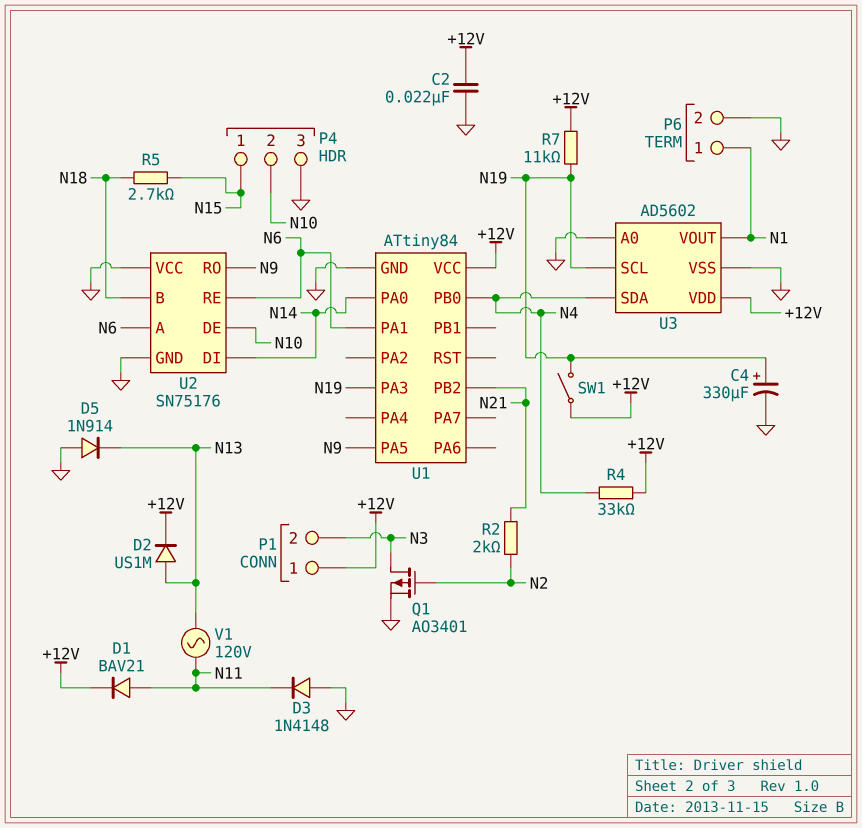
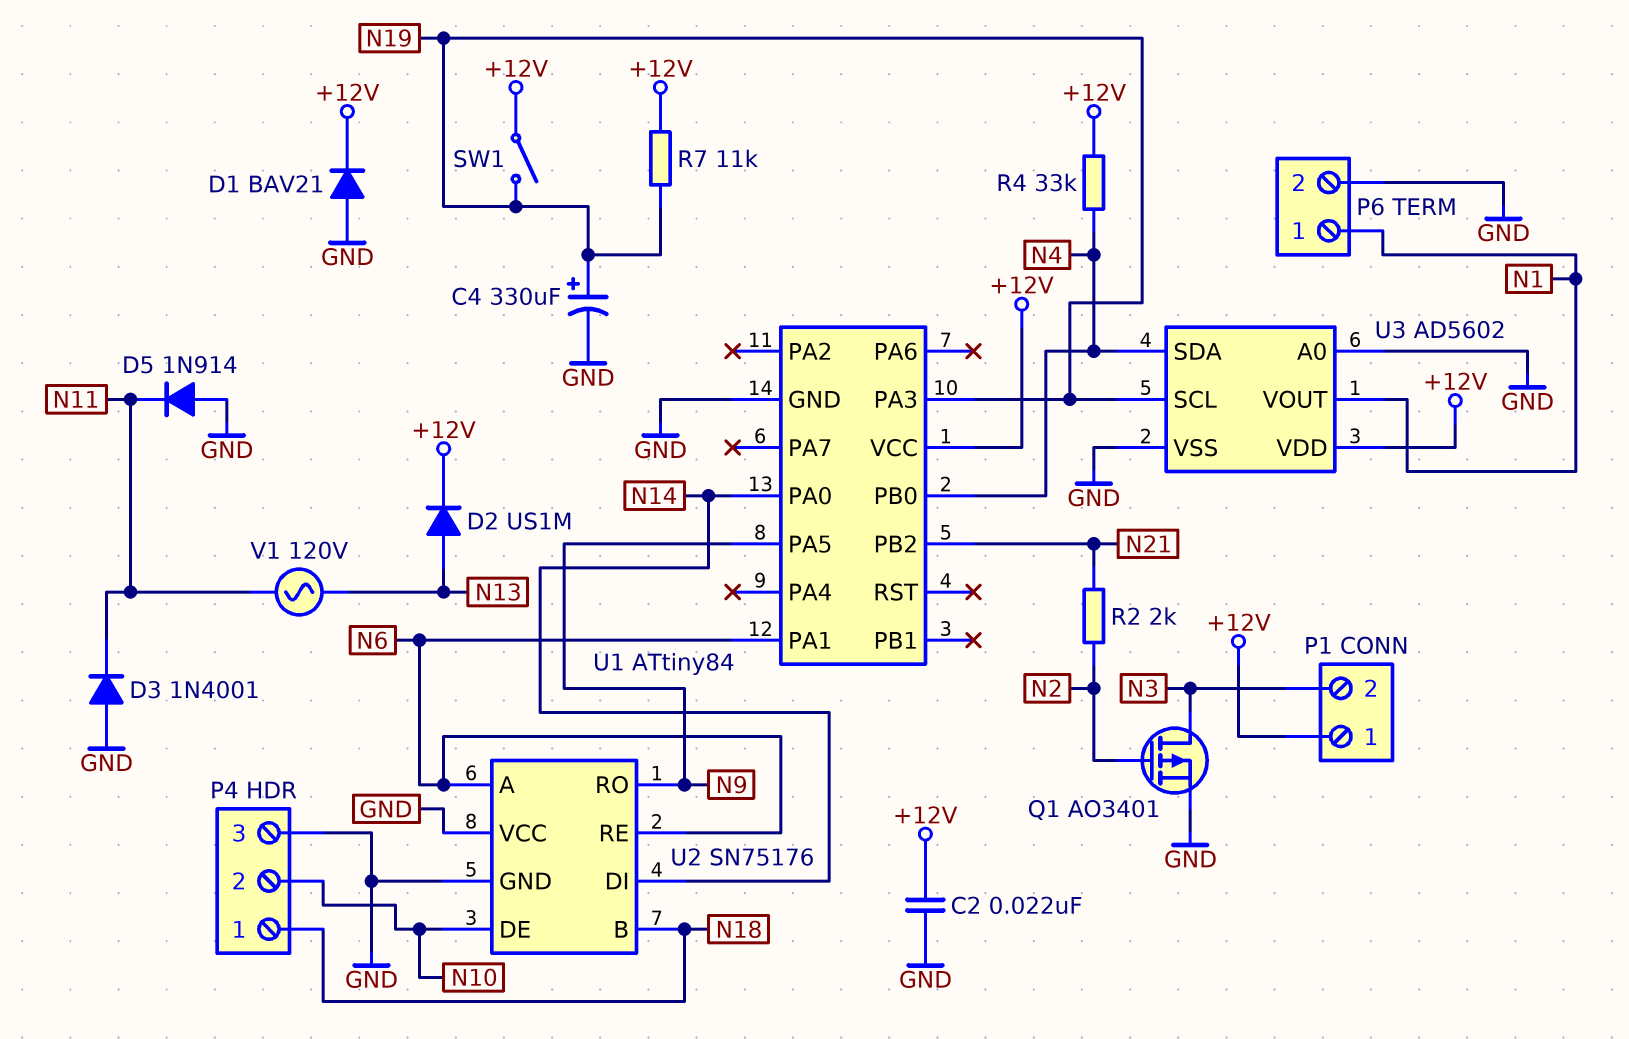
D1: diode BAV21 (A N11, K +12V) -> diode BAV21 (A GND, K +12V)
D3: diode 1N4148 (A GND, K N11) -> diode 1N4001 (A GND, K N11)
D5: diode 1N914 (A GND, K N13) -> diode 1N914 (A GND, K N11)
P4 pin 1: N15 -> N18
R5: 2.7k (N15, N18) -> none

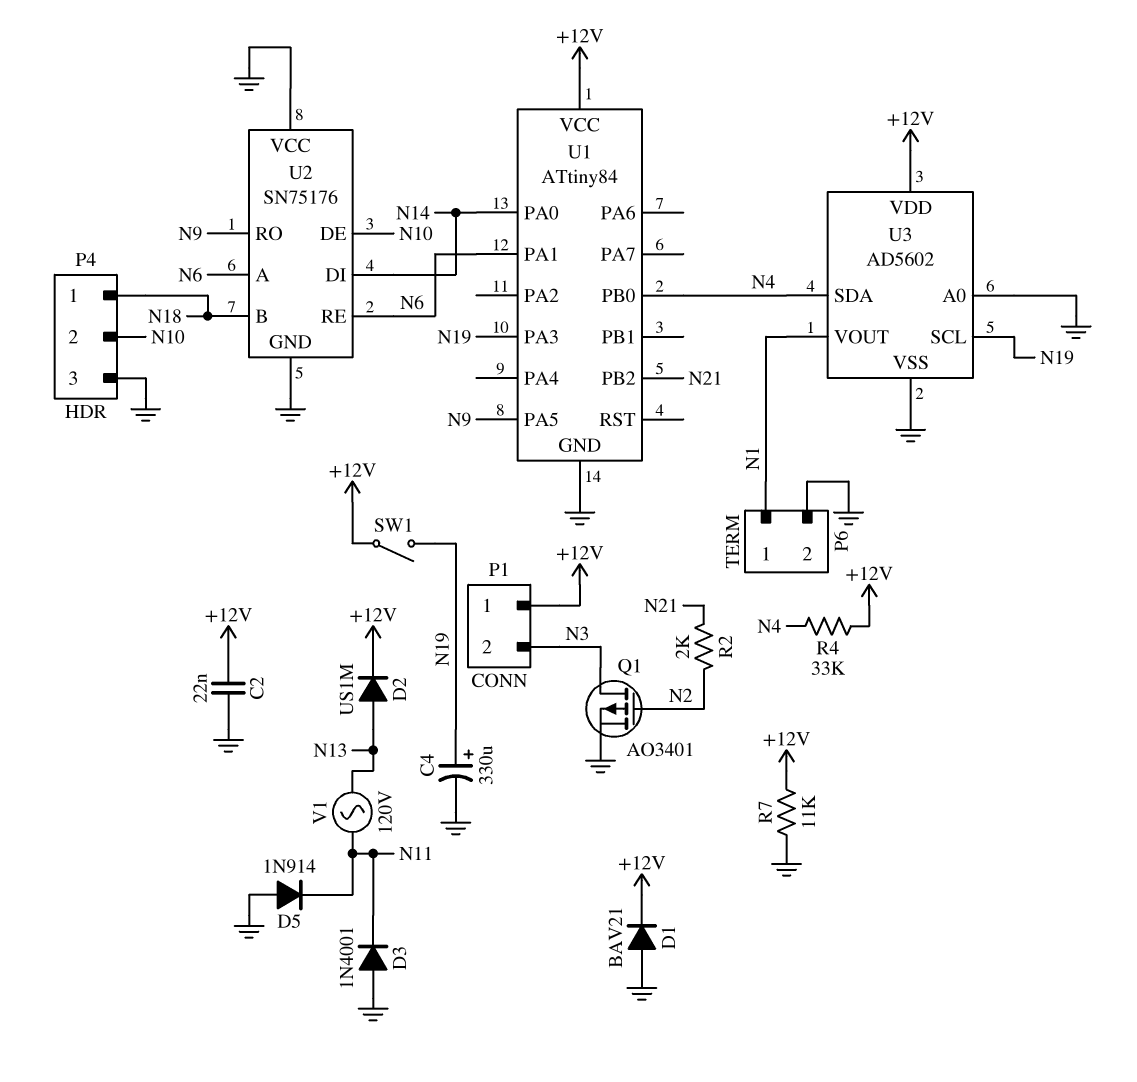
R7: 11k (+12V, N19) -> 11k (+12V, GND)

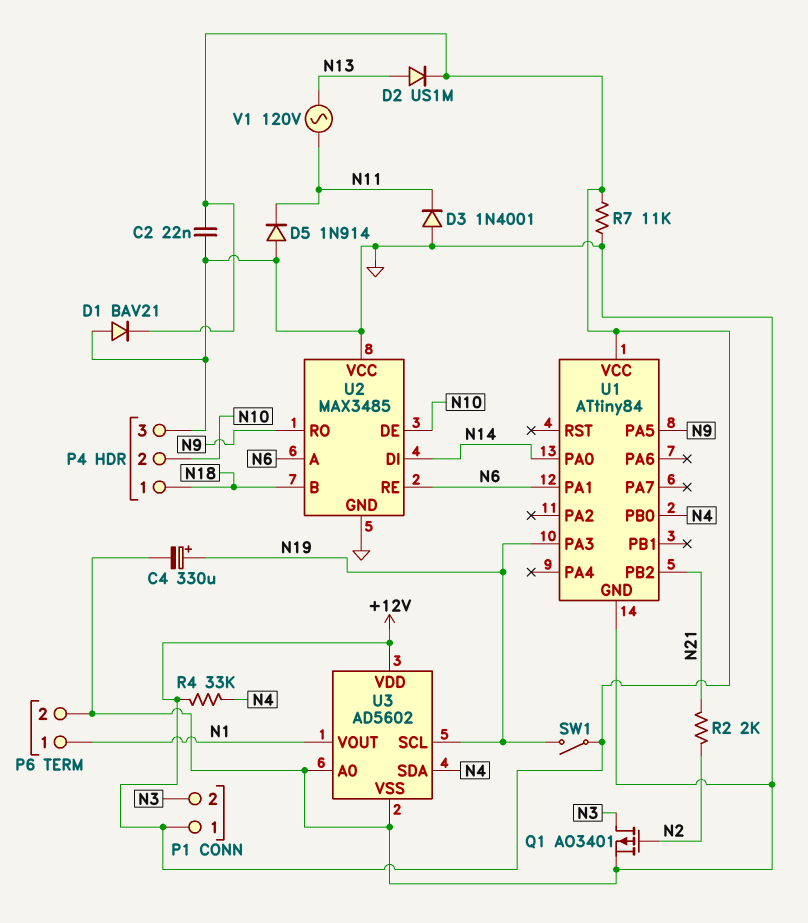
U2: SN75176 -> MAX3485

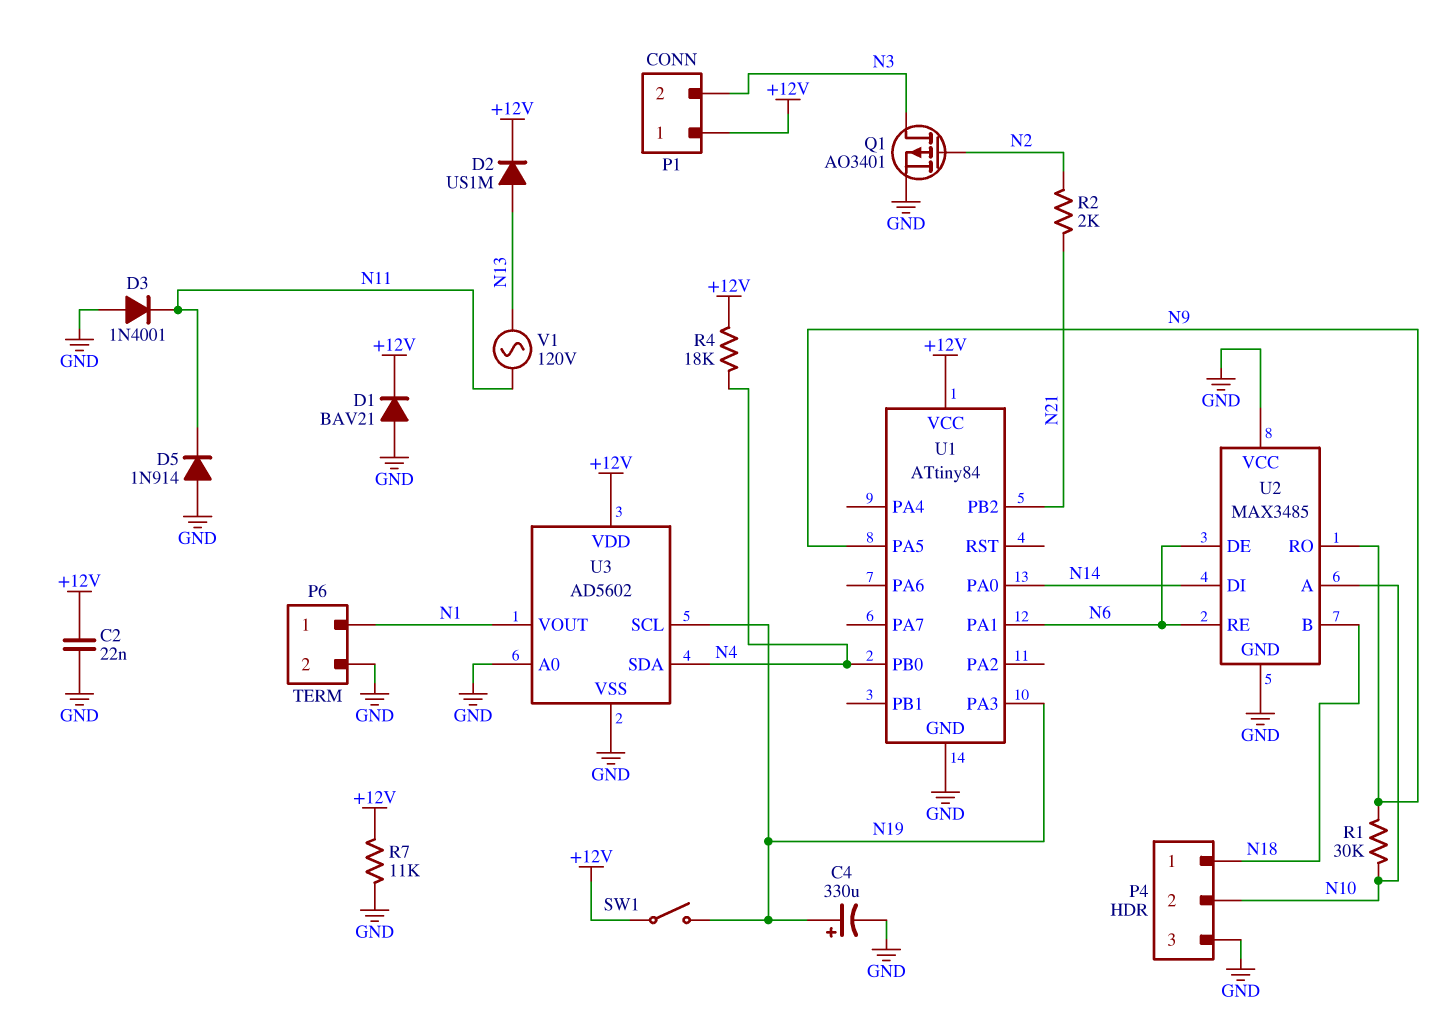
R1: none -> 30k (N9, N10)
R4: 33k (+12V, N4) -> 18k (+12V, N4)
U2 pin A: N6 -> N10
U2 pin DE: N10 -> N6

